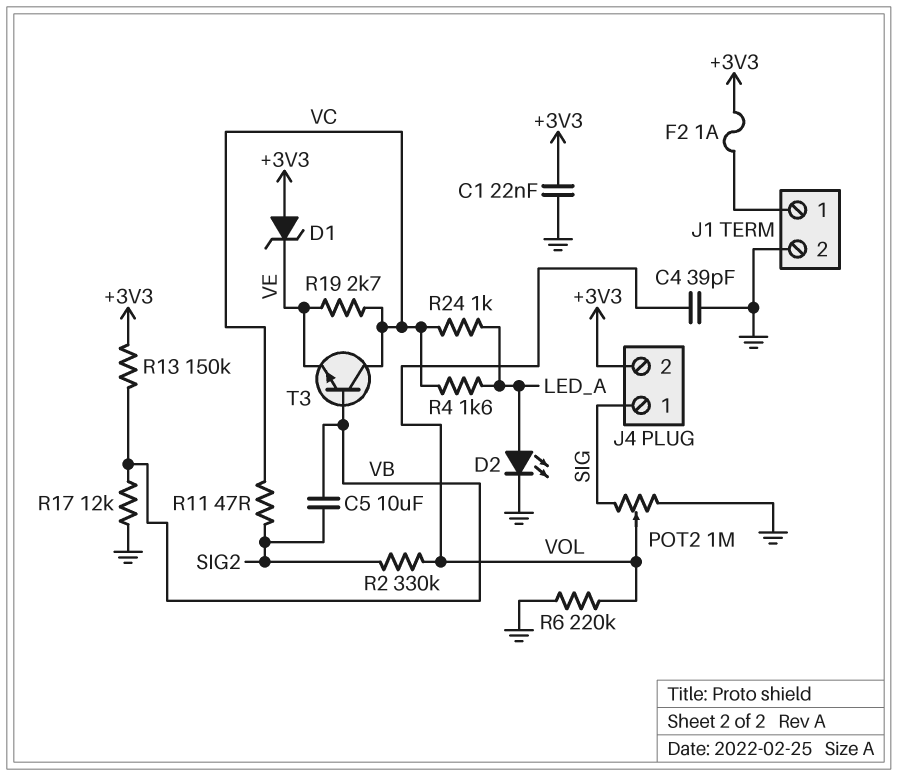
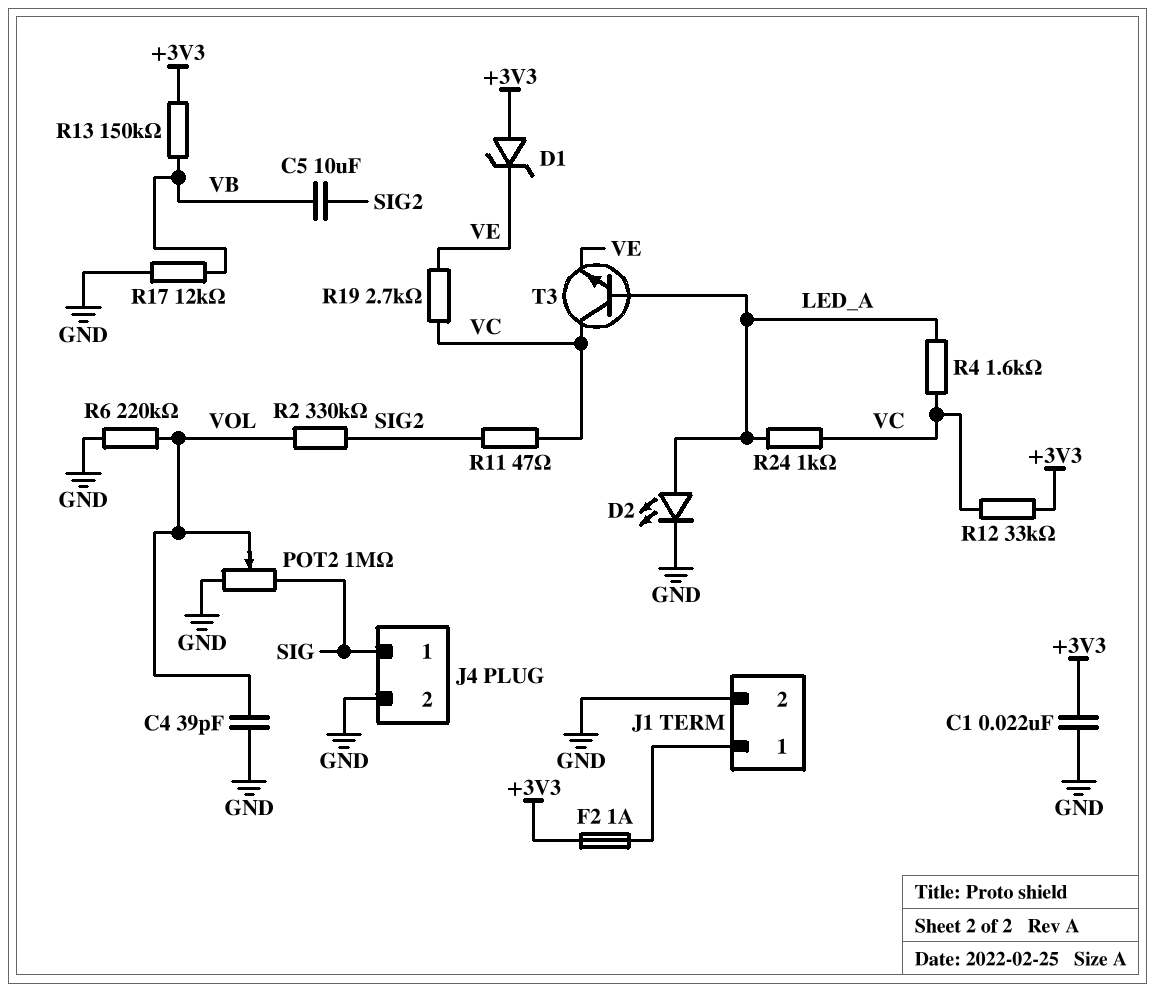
J4 pin 2: +3V3 -> GND
R12: none -> 33k (+3V3, VC)
T3: NPN (B VB, C VC, E VE) -> NPN (B LED_A, C VC, E VE)

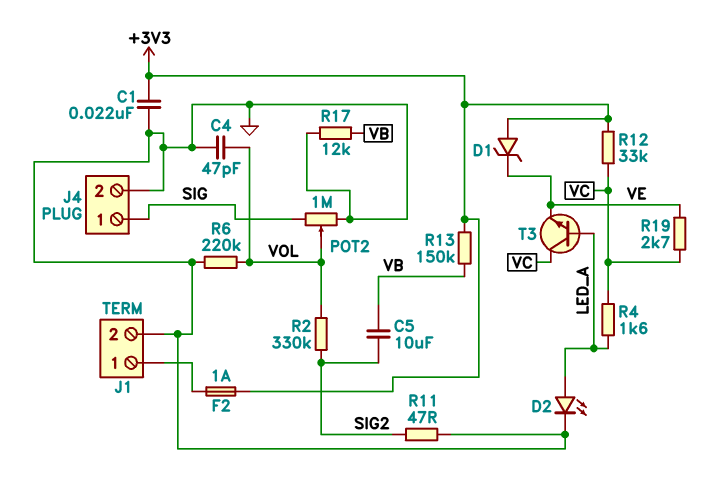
C4: 39pF (GND, VOL) -> 47pF (GND, VOL)
R11: 47 (SIG2, VC) -> 47 (GND, SIG2)
R24: 1k (LED_A, VC) -> none

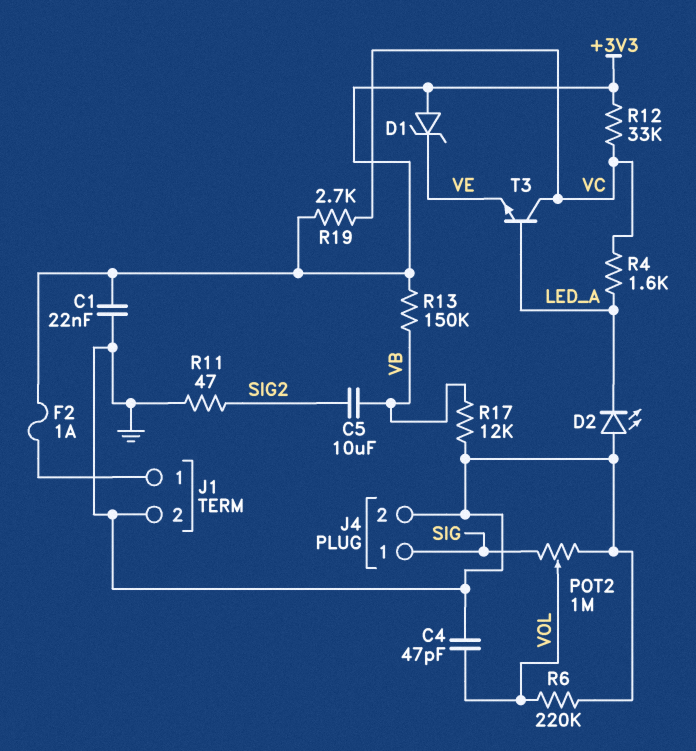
D2: LED (A LED_A, K GND) -> LED (A GND, K LED_A)
R2: 330k (SIG2, VOL) -> none
R19: 2.7k (VC, VE) -> 2.7k (+3V3, VC)

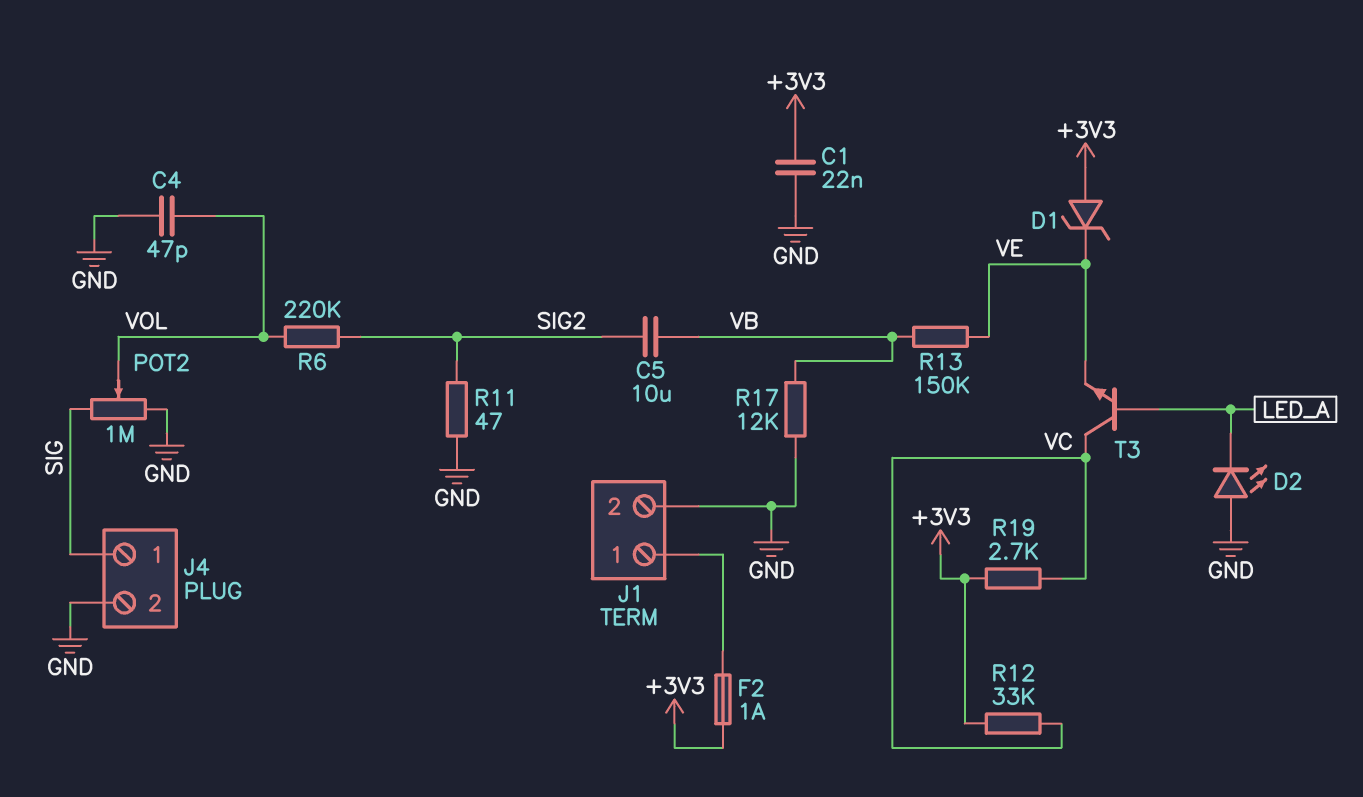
R4: 1.6k (LED_A, VC) -> none
R6: 220k (GND, VOL) -> 220k (SIG2, VOL)
R13: 150k (+3V3, VB) -> 150k (VB, VE)

